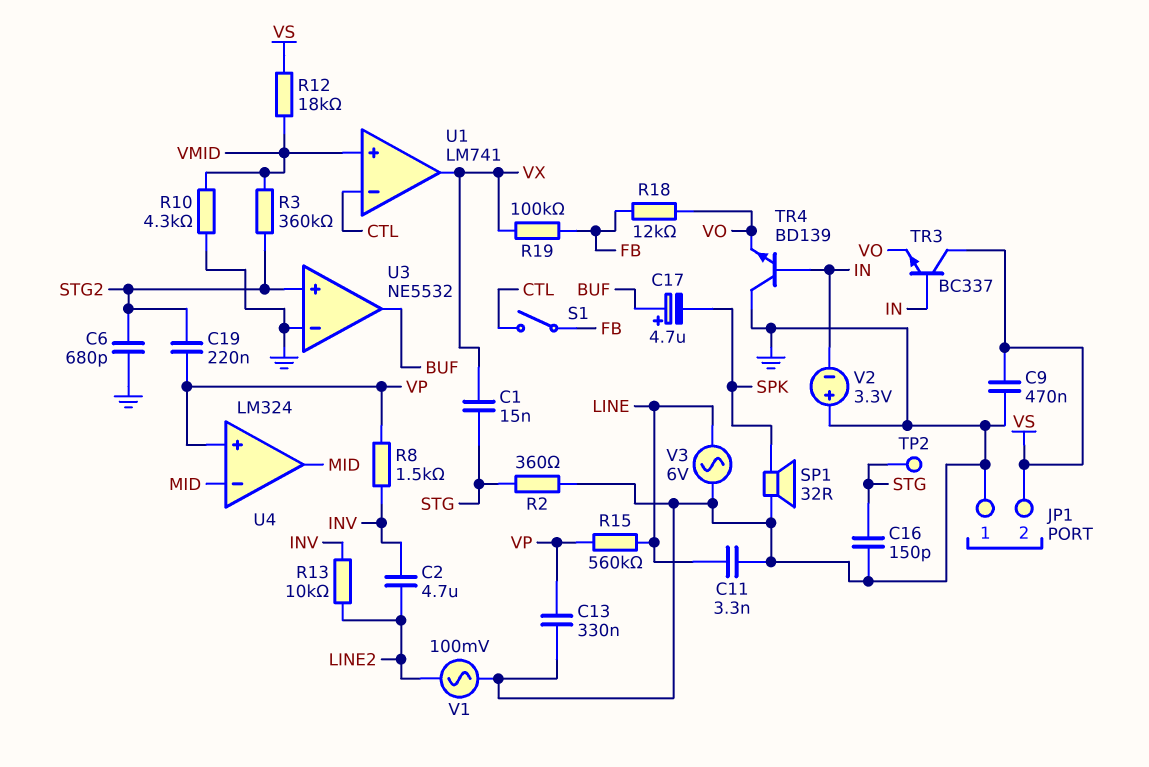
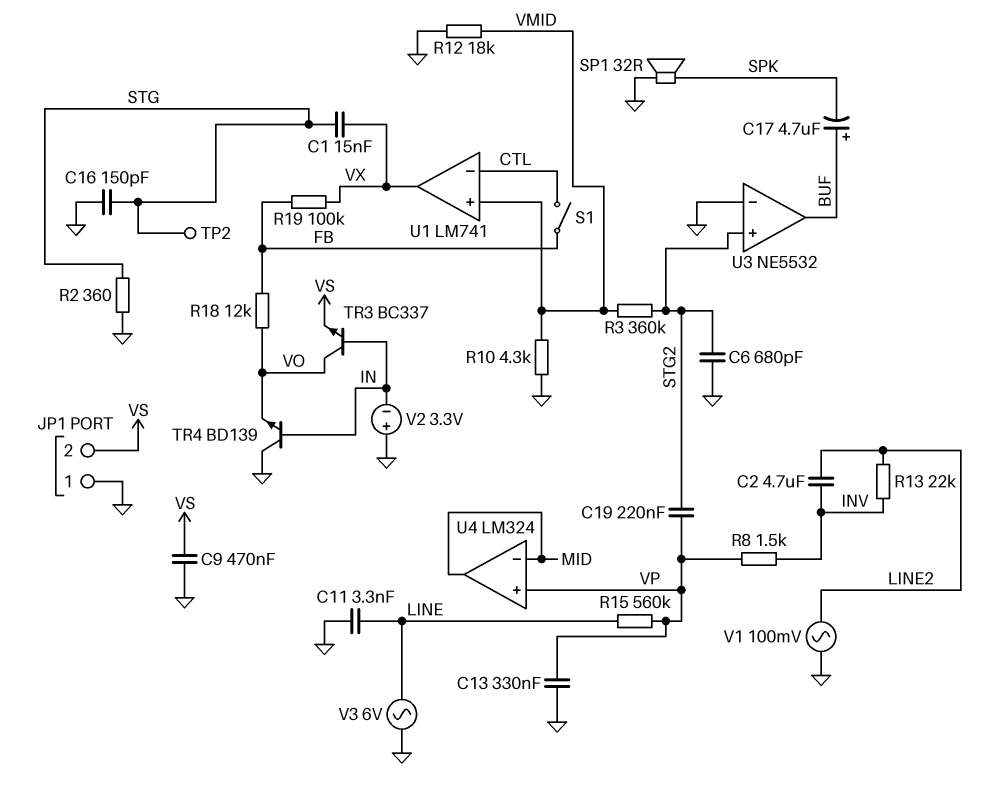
R12: 18k (VMID, VS) -> 18k (GND, VMID)
R13: 10k (INV, LINE2) -> 22k (INV, LINE2)
TR3: NPN BC337 (B IN, C VS, E VO) -> NPN BC337 (B IN, C VO, E VS)

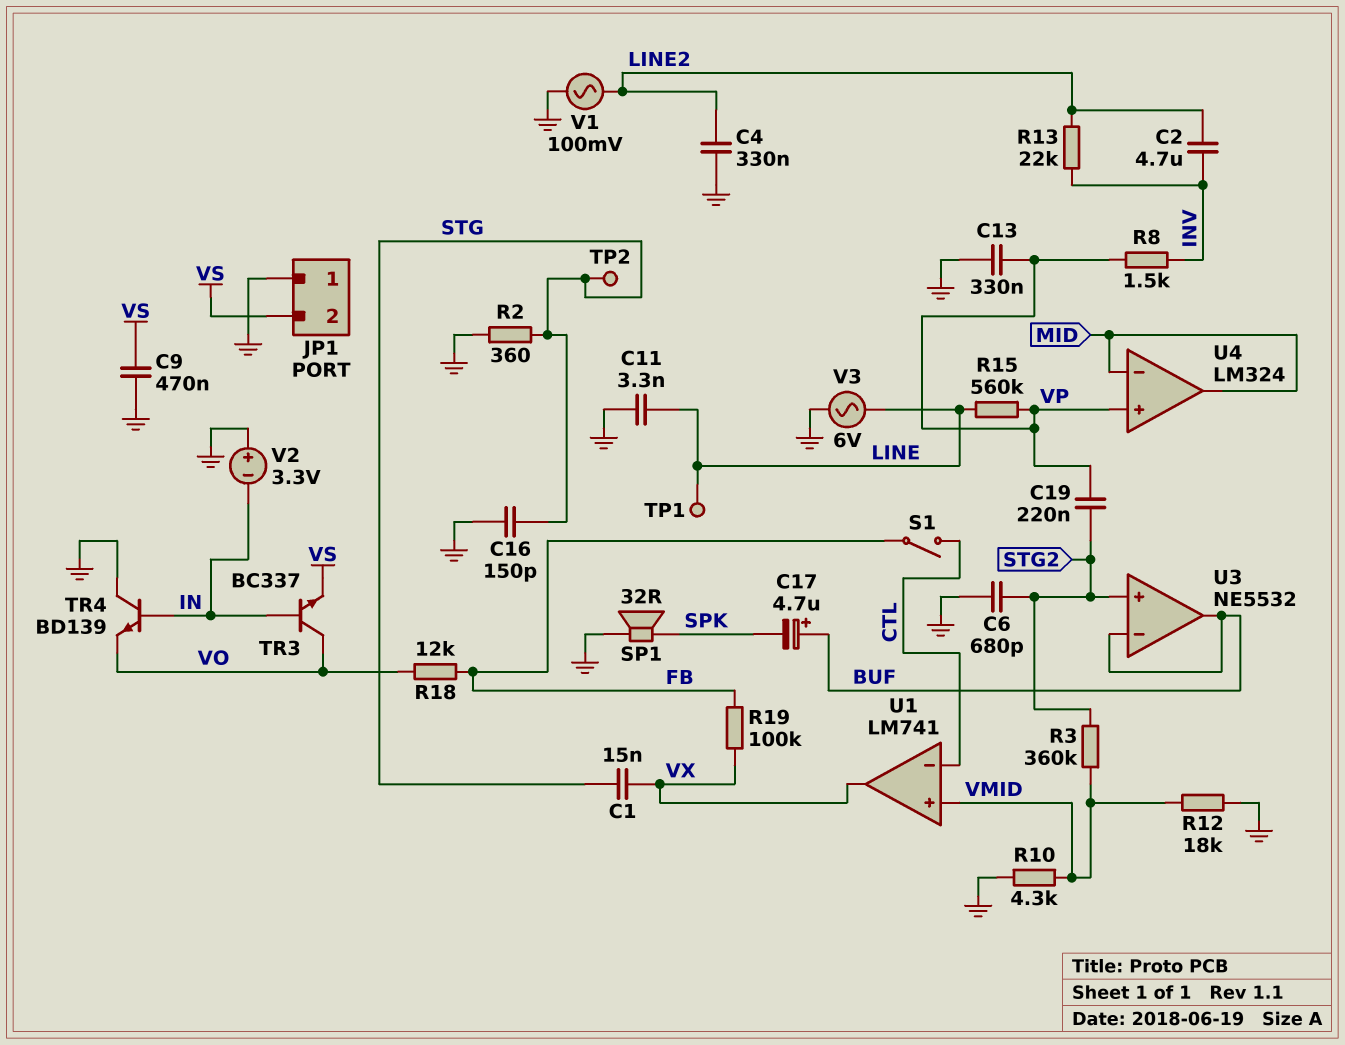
C4: none -> 330nF (GND, LINE2)
TP1: none -> test point (LINE)
U3 pin in-: GND -> BUF

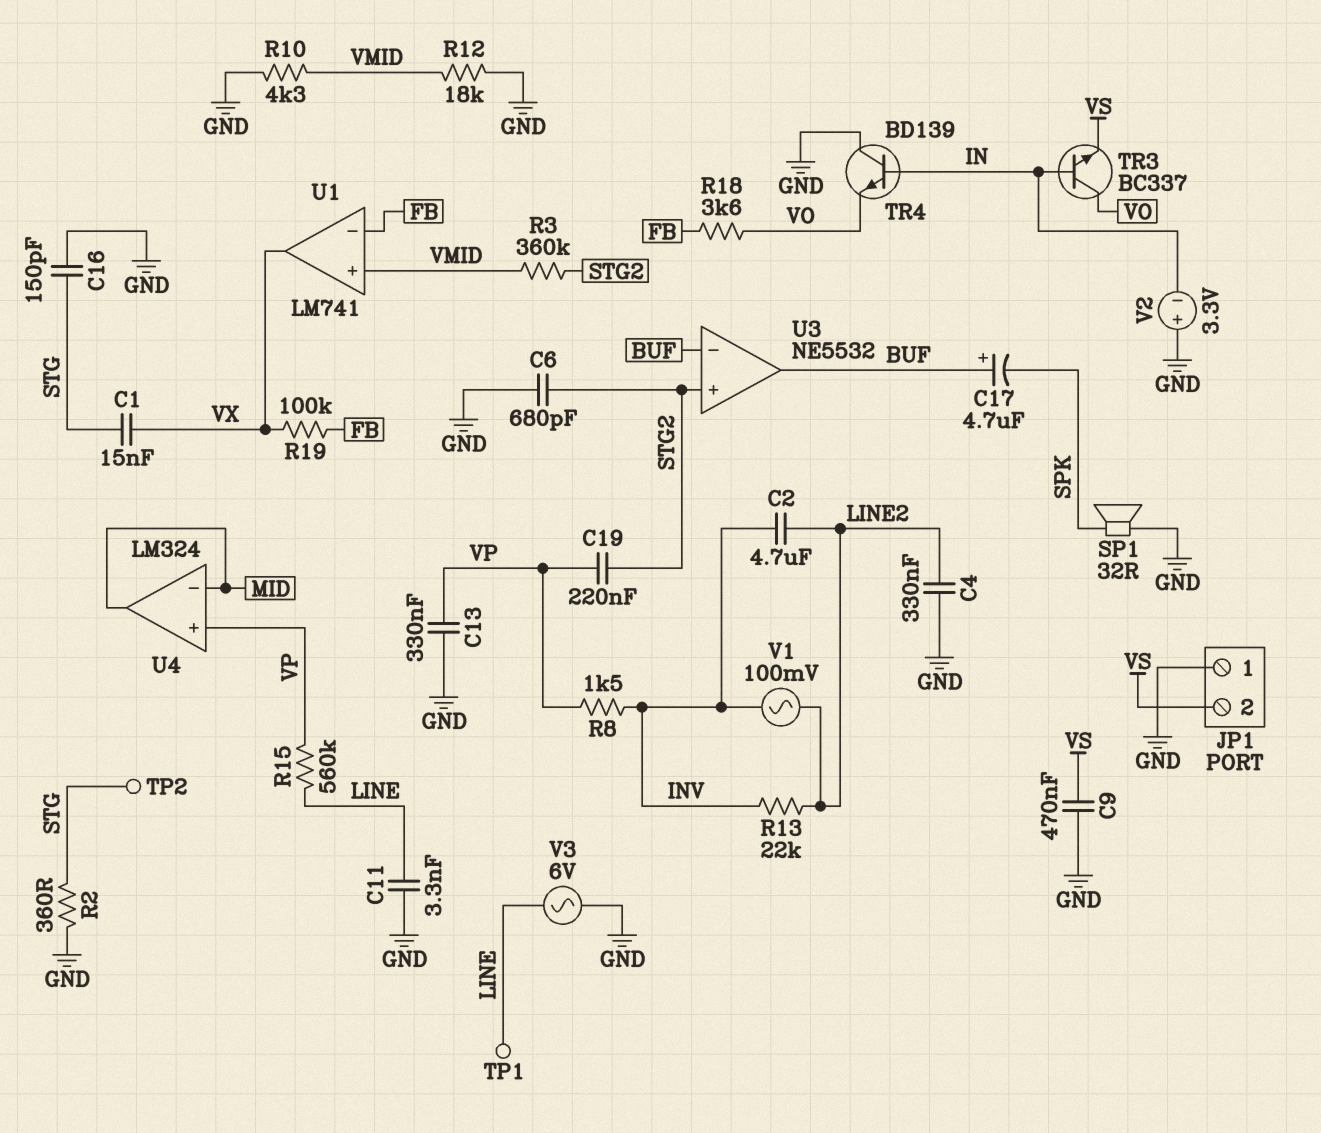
R18: 12k (FB, VO) -> 3.6k (FB, VO)
S1: switch (CTL, FB) -> none
U1 pin in-: CTL -> FB
V1: AC 100mV (GND, LINE2) -> AC 100mV (INV, LINE2)

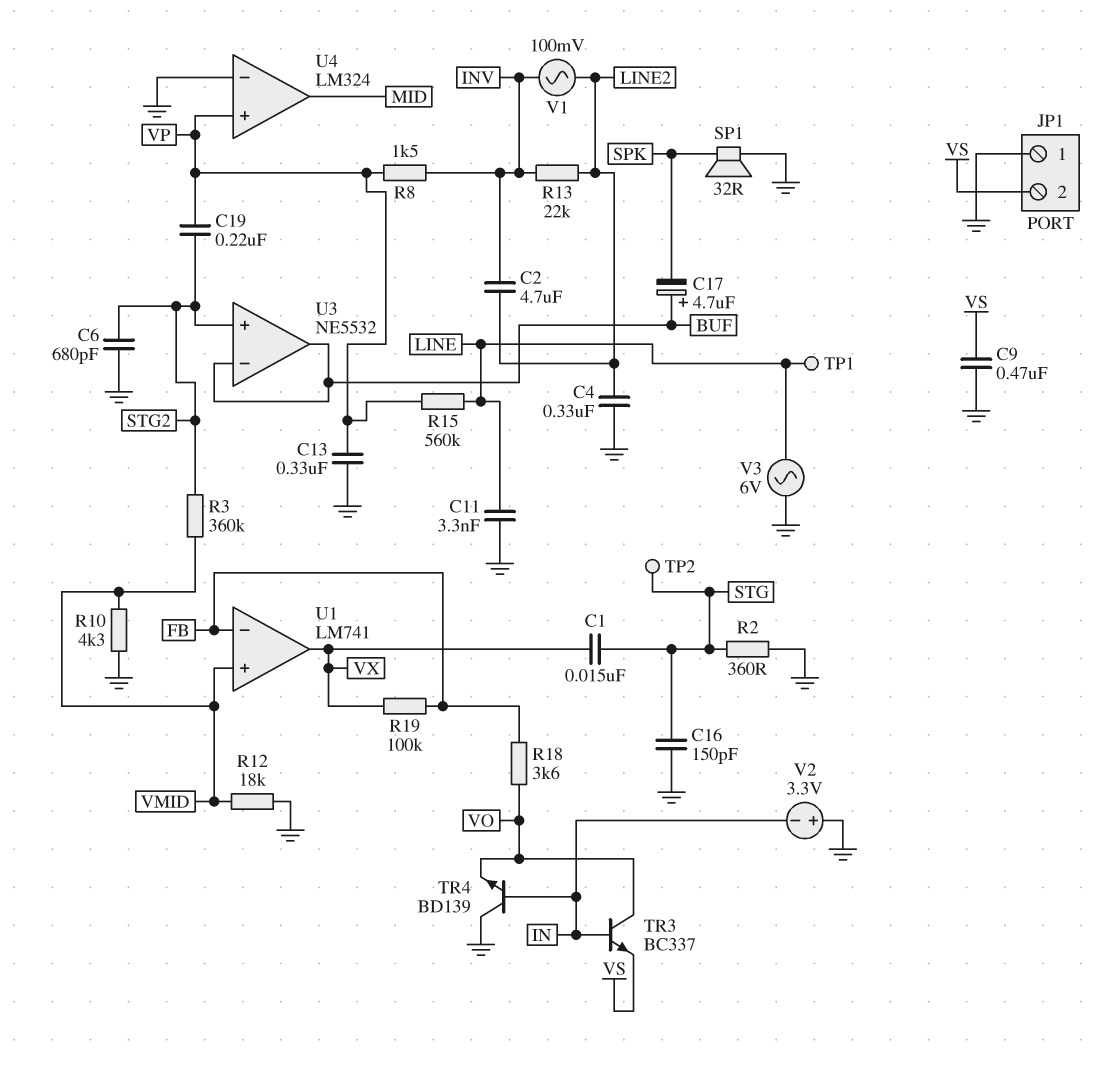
U4 pin in-: MID -> GND

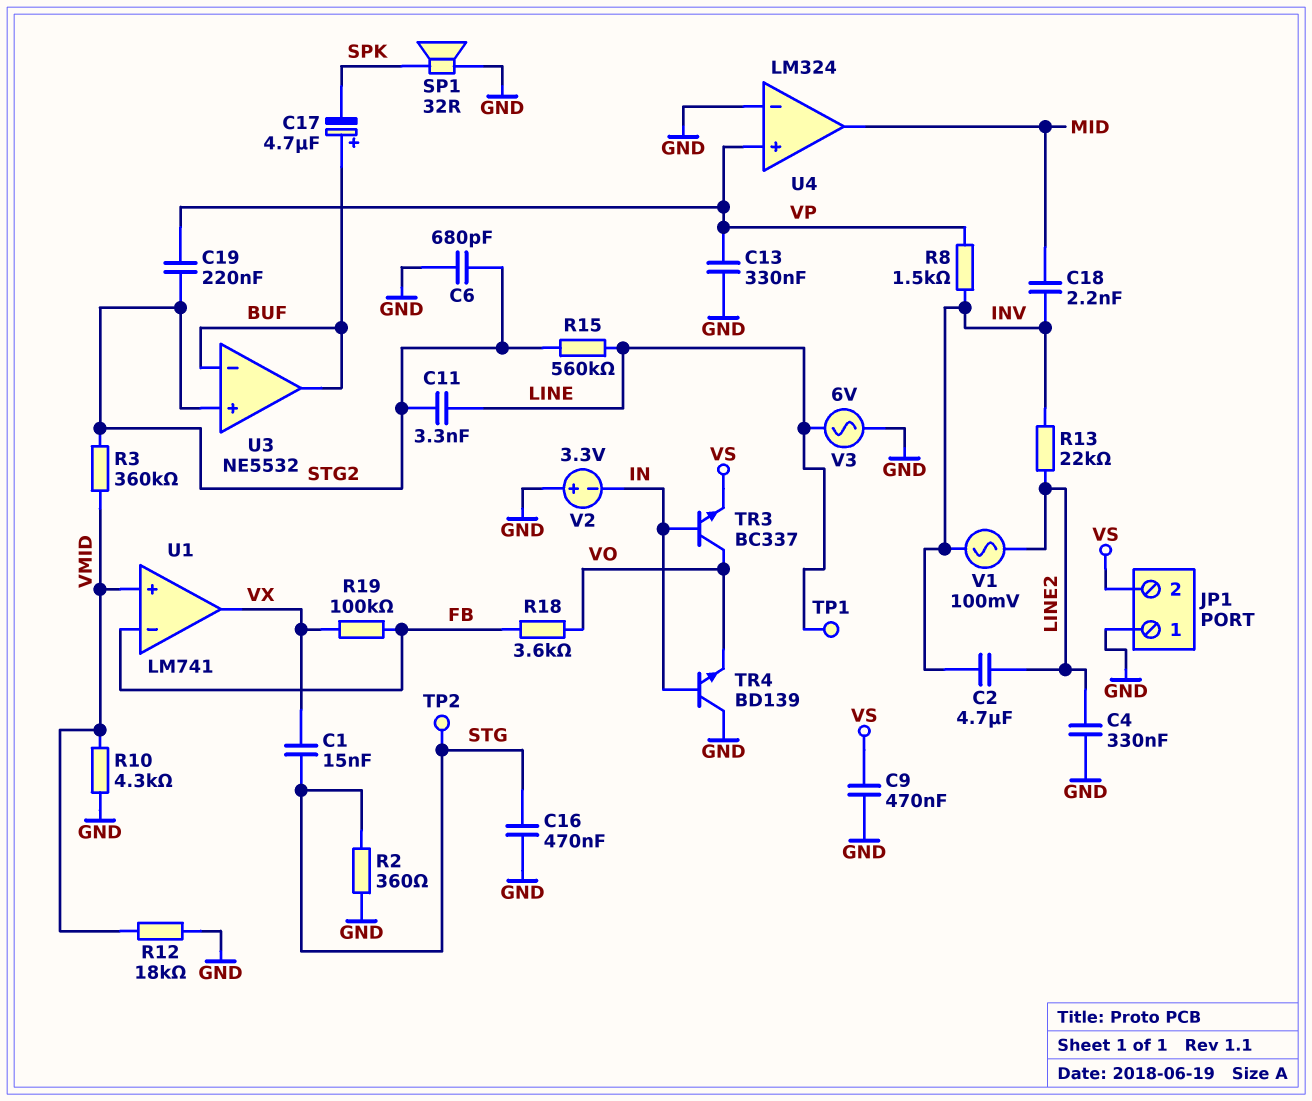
C11: 3.3nF (GND, LINE) -> 3.3nF (LINE, STG2)
C16: 150pF (GND, STG) -> 470nF (GND, STG)
C18: none -> 2.2nF (INV, MID)
R15: 560k (LINE, VP) -> 560k (LINE, STG2)

